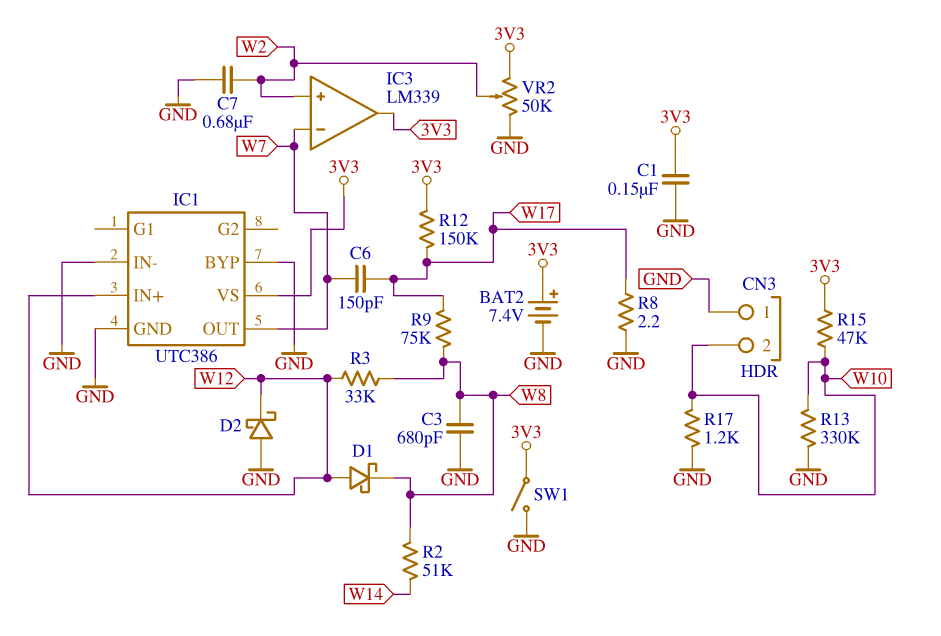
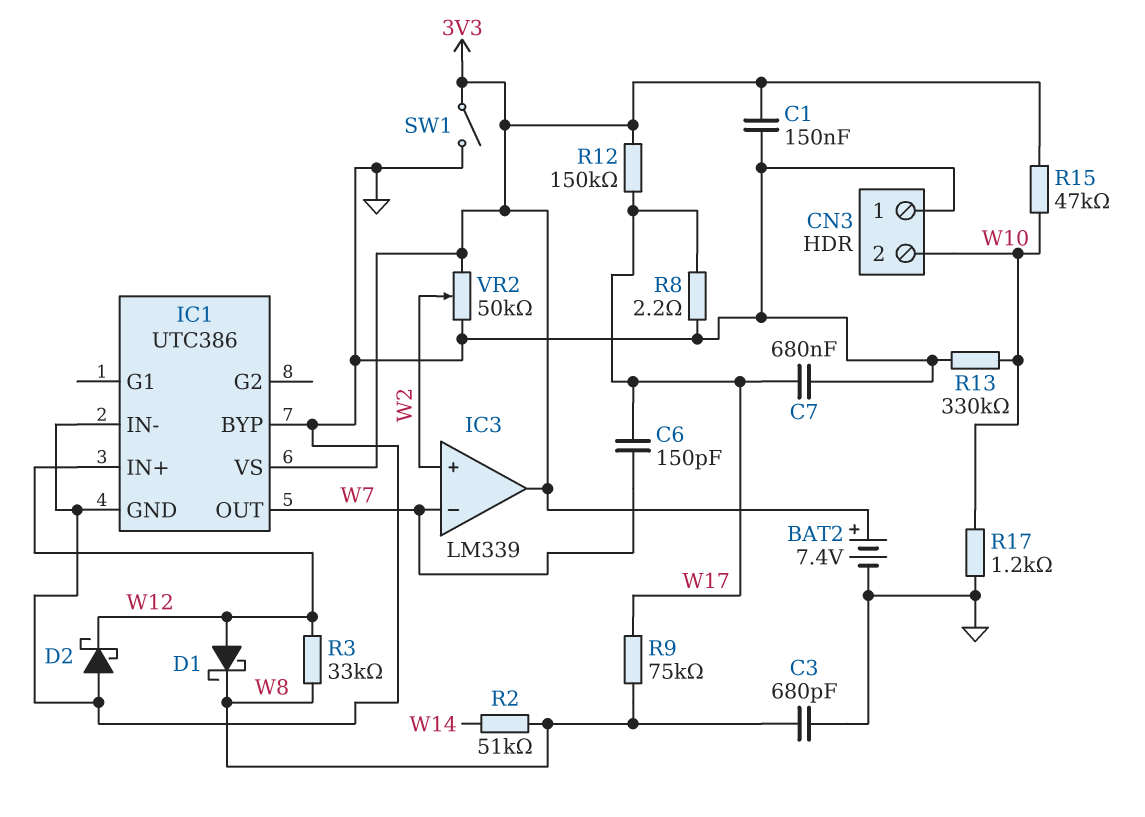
C7: 680nF (GND, W2) -> 680nF (GND, W17)

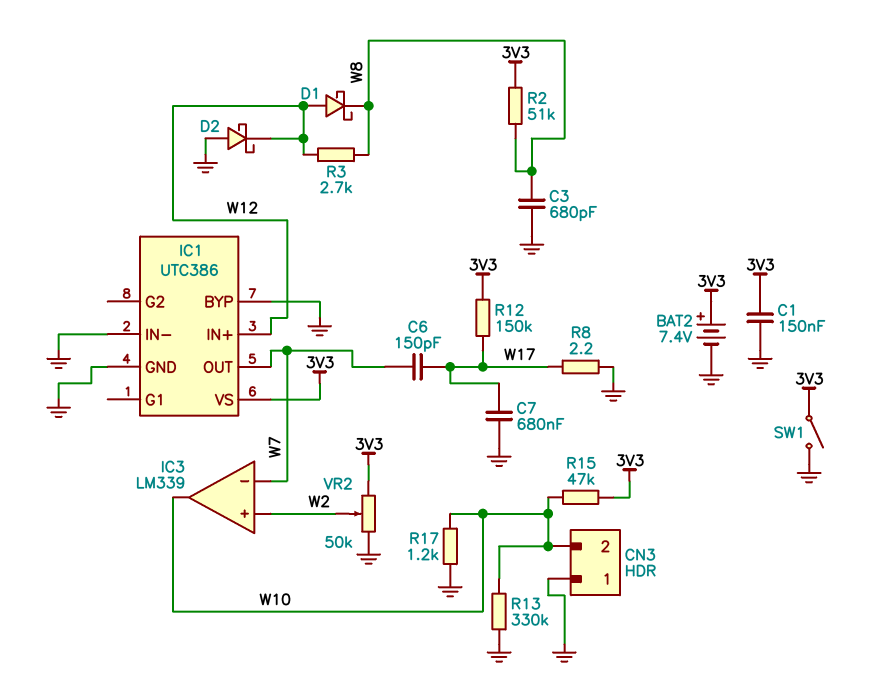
IC3 pin out: 3V3 -> W10
R2: 51k (W8, W14) -> 51k (3V3, W8)
R3: 33k (W8, W12) -> 2.7k (W8, W12)
R9: 75k (W8, W17) -> none

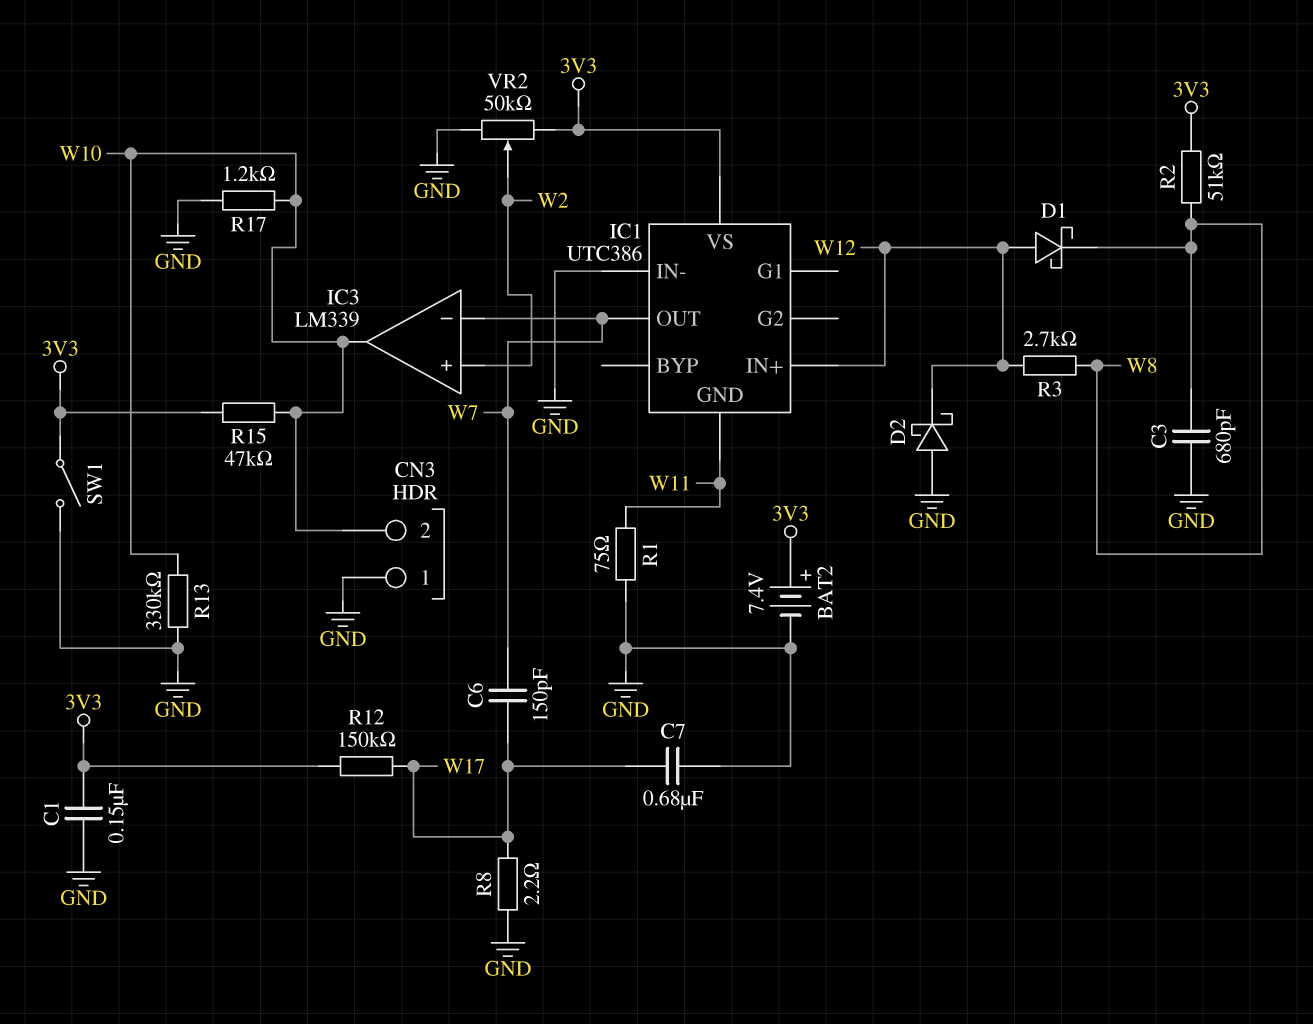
IC1 pin BYP: GND -> none
IC1 pin GND: GND -> W11
R1: none -> 75 (GND, W11)

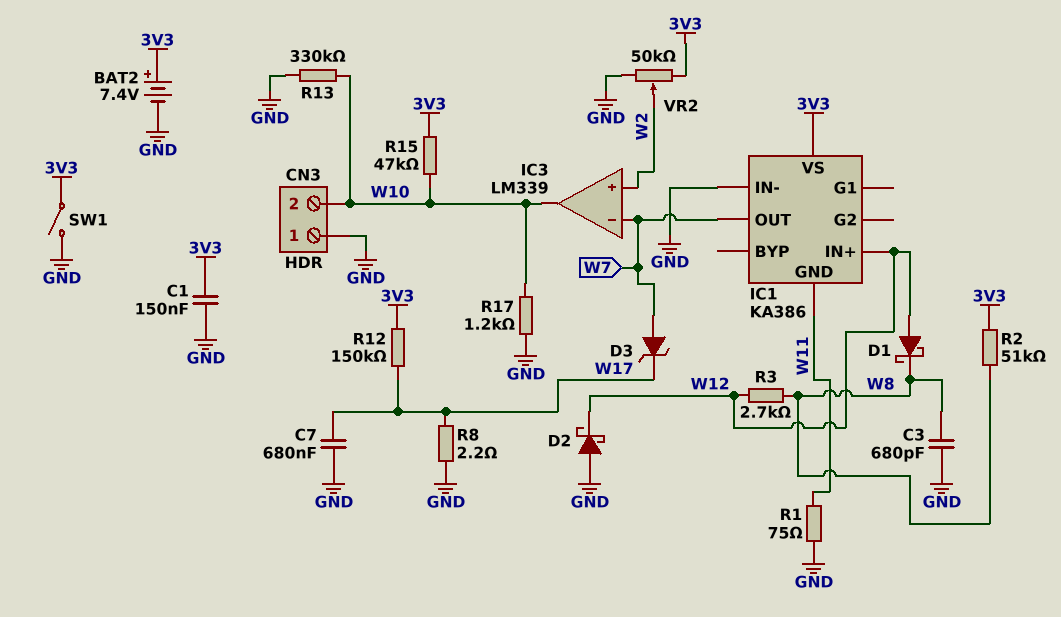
C6: 150pF (W7, W17) -> none
D3: none -> zener (A W7, K W17)
IC1: UTC386 -> KA386

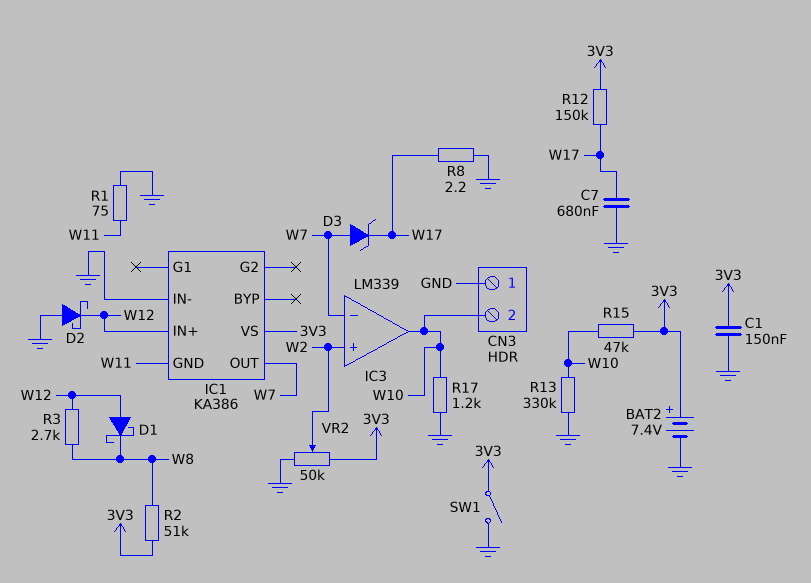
C3: 680pF (GND, W8) -> none

